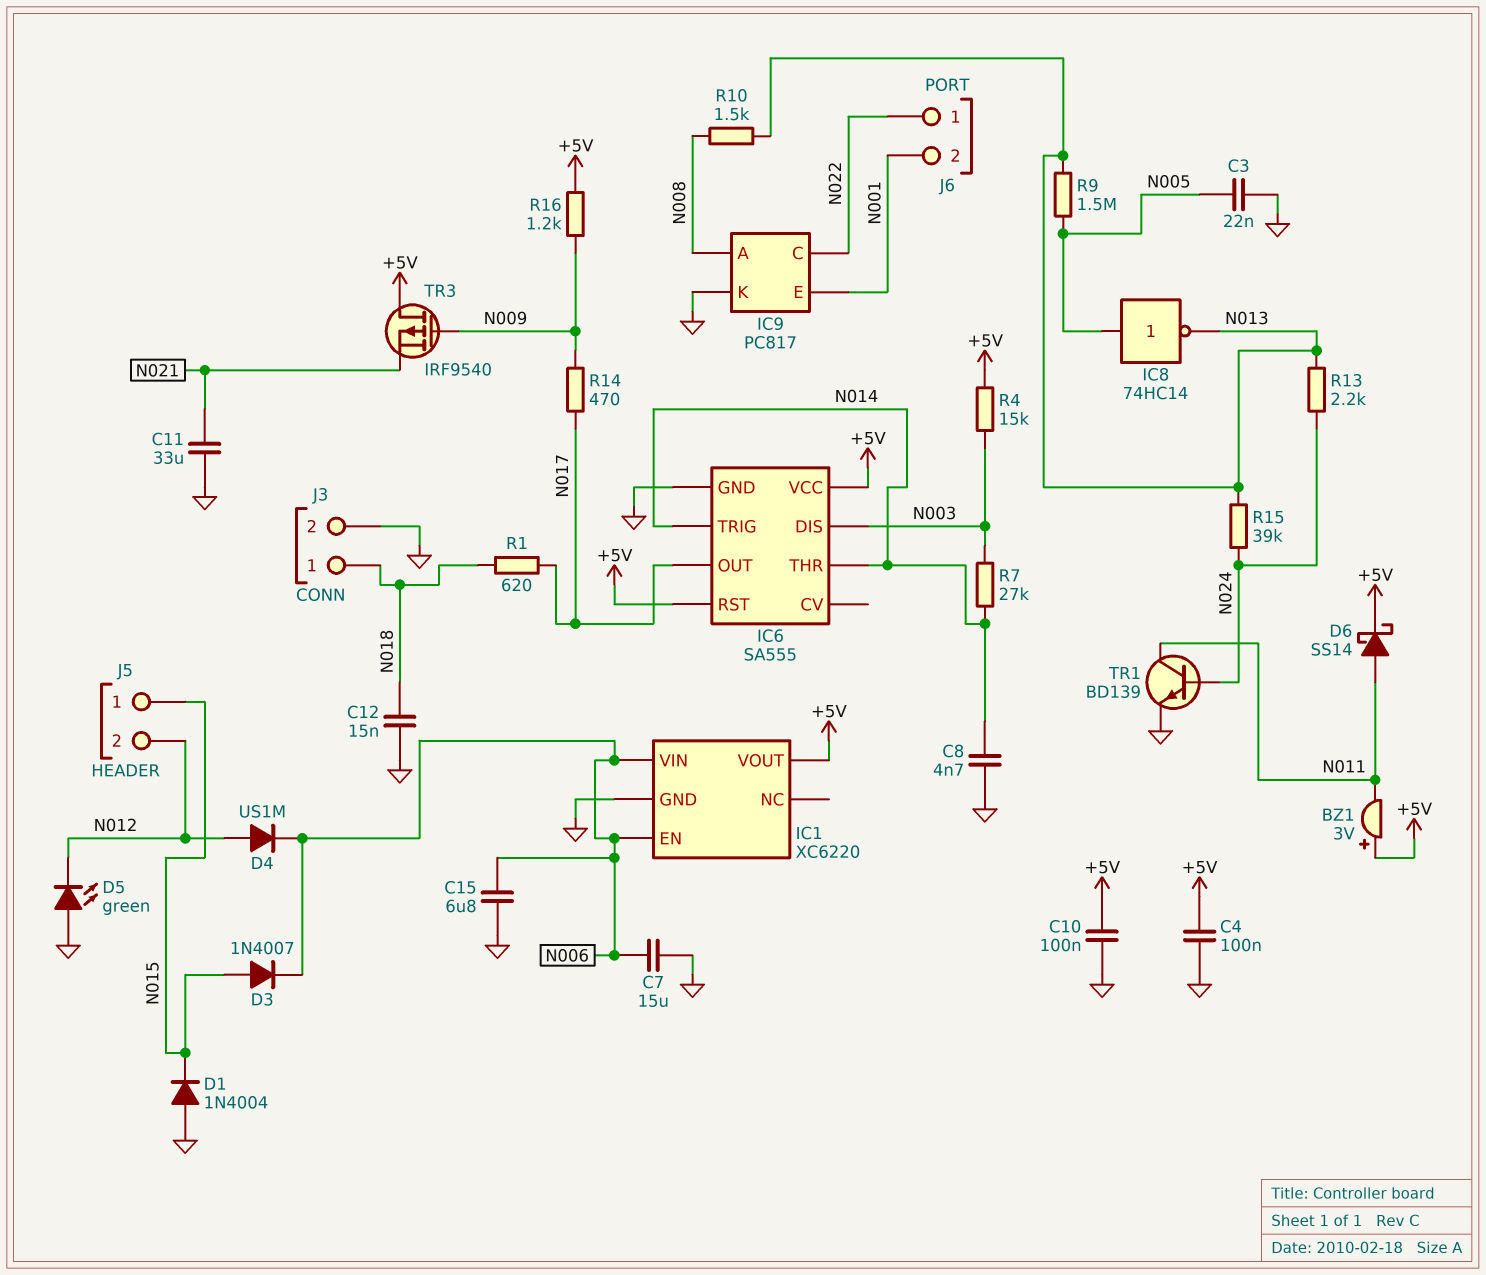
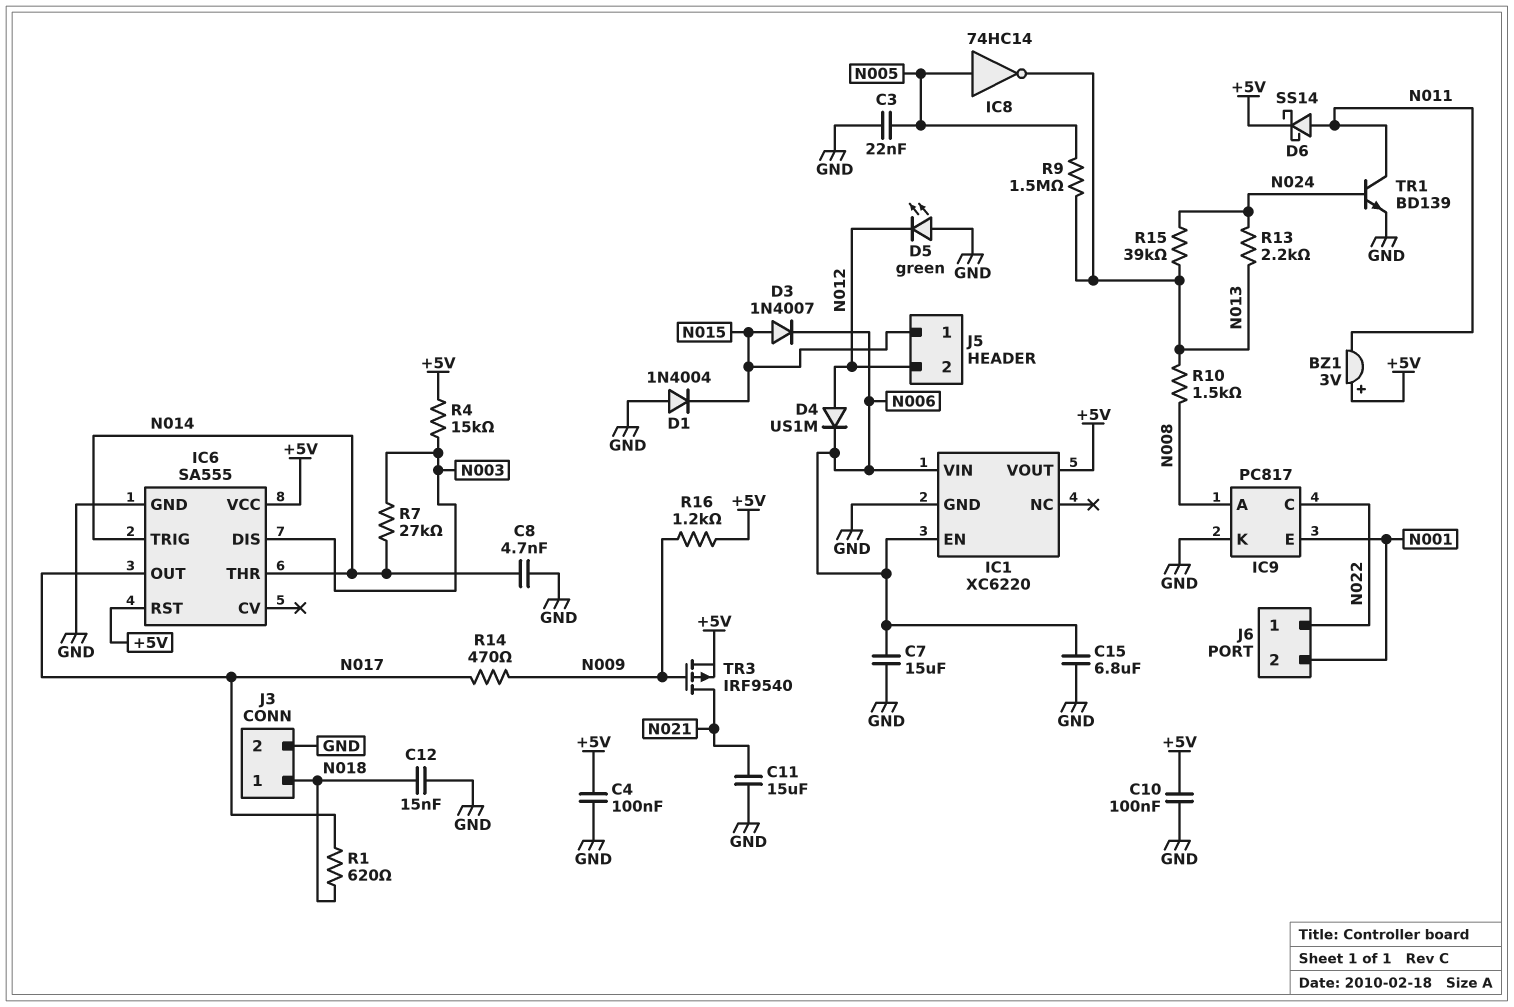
C11: 33uF (GND, N021) -> 15uF (GND, N021)
TR3: PMOS IRF9540 (G N009, D +5V, S N021) -> PMOS IRF9540 (G N009, D N021, S +5V)

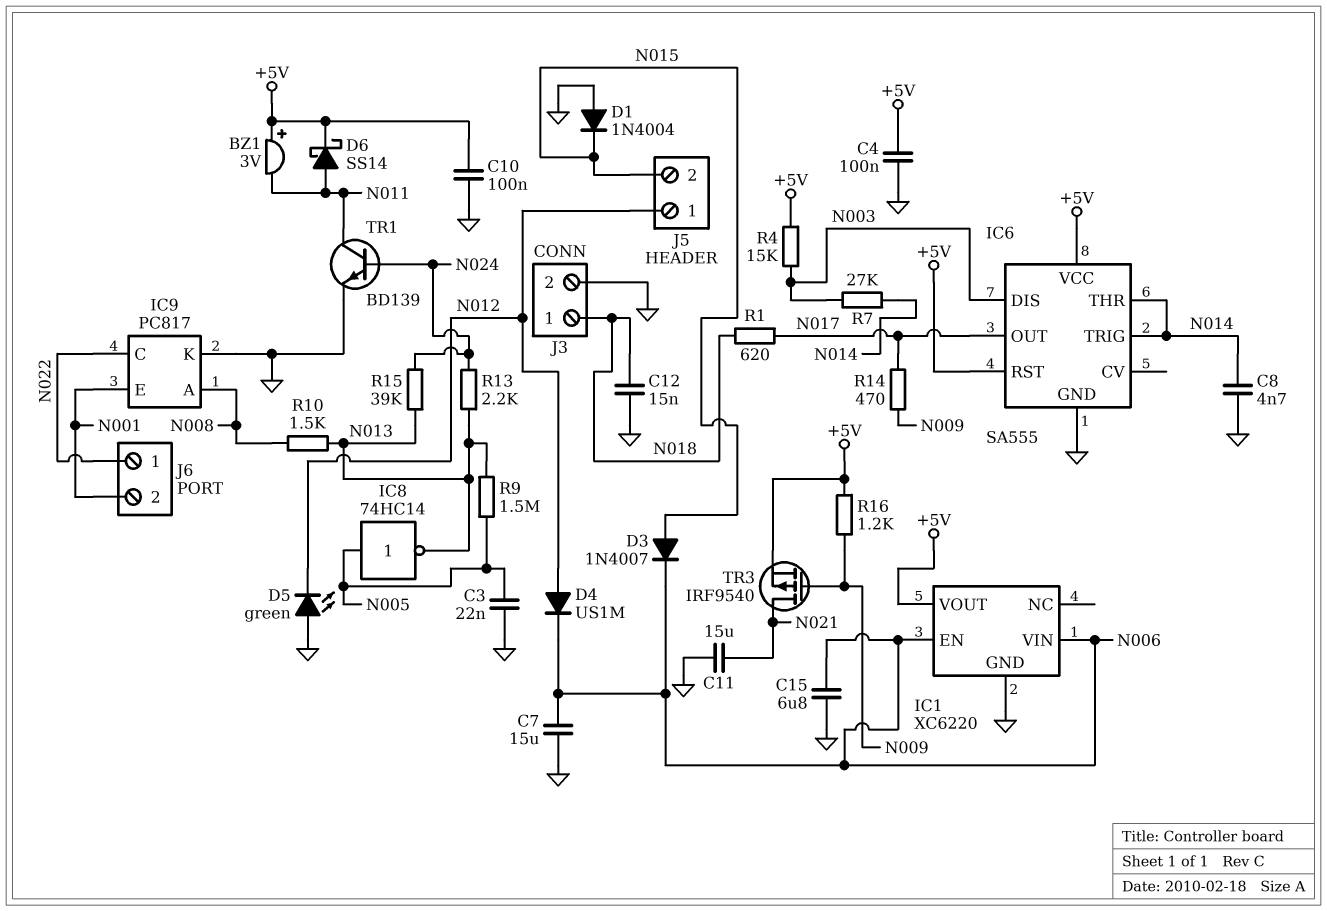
J5 pin 1: N015 -> N012
J5 pin 2: N012 -> N015

